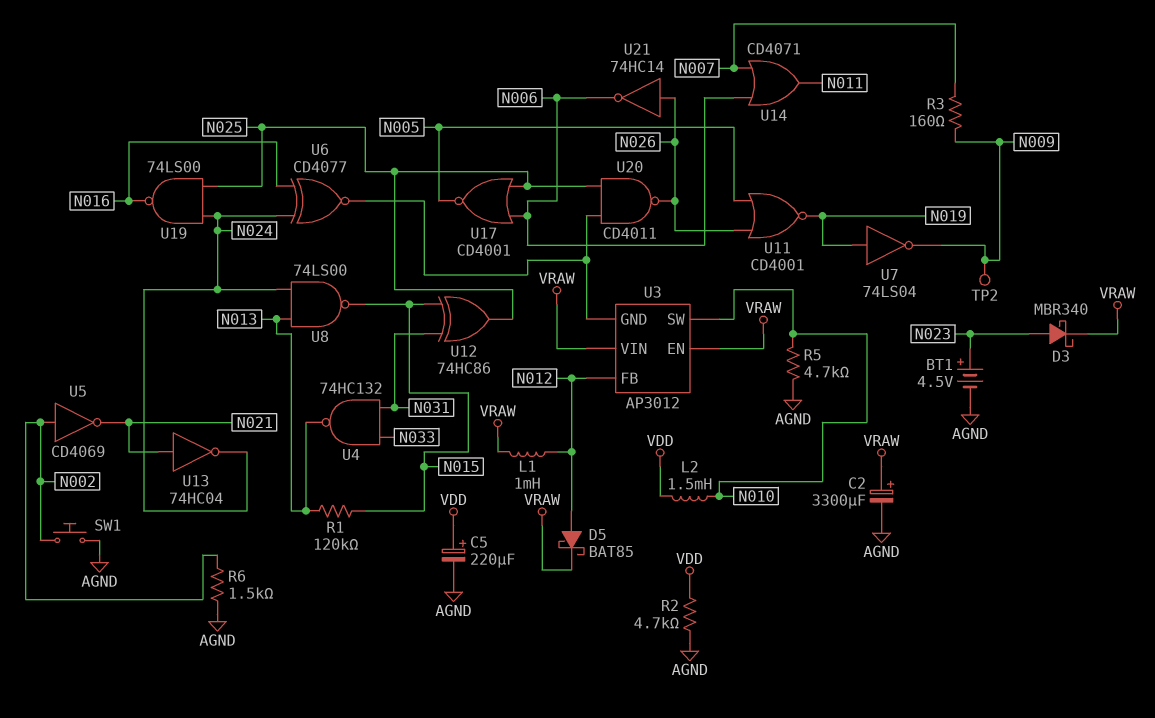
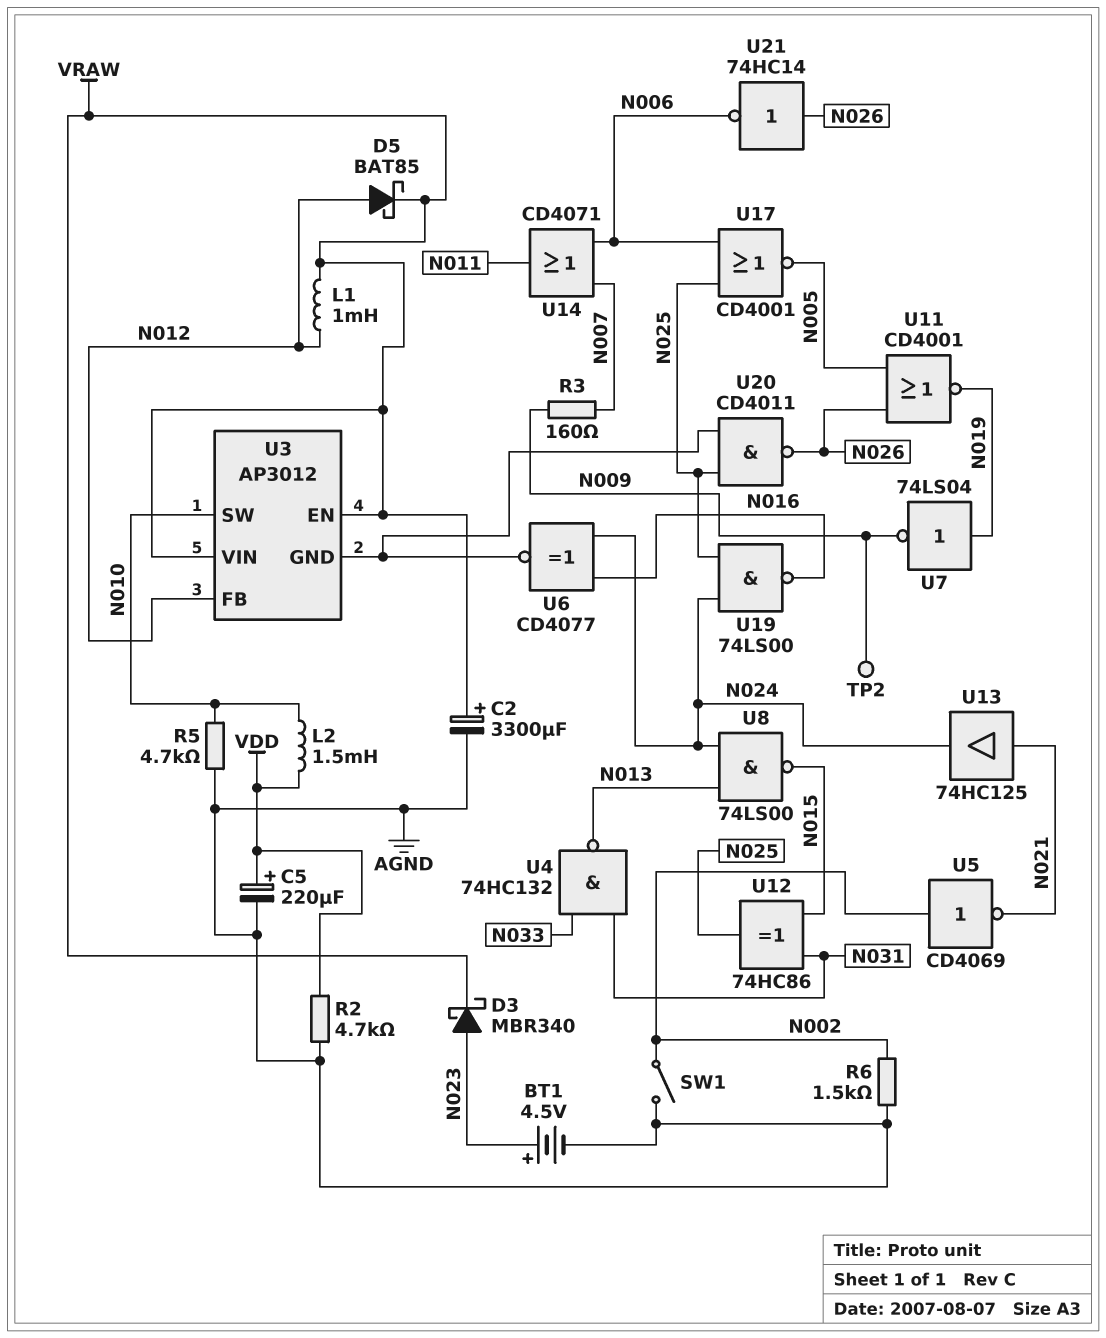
R1: 120k (N013, N015) -> none
SW1: button (AGND, N002) -> switch (AGND, N002)
U13: NOT 74HC04 (in N021, out N024) -> buffer 74HC125 (in N021, out N024)

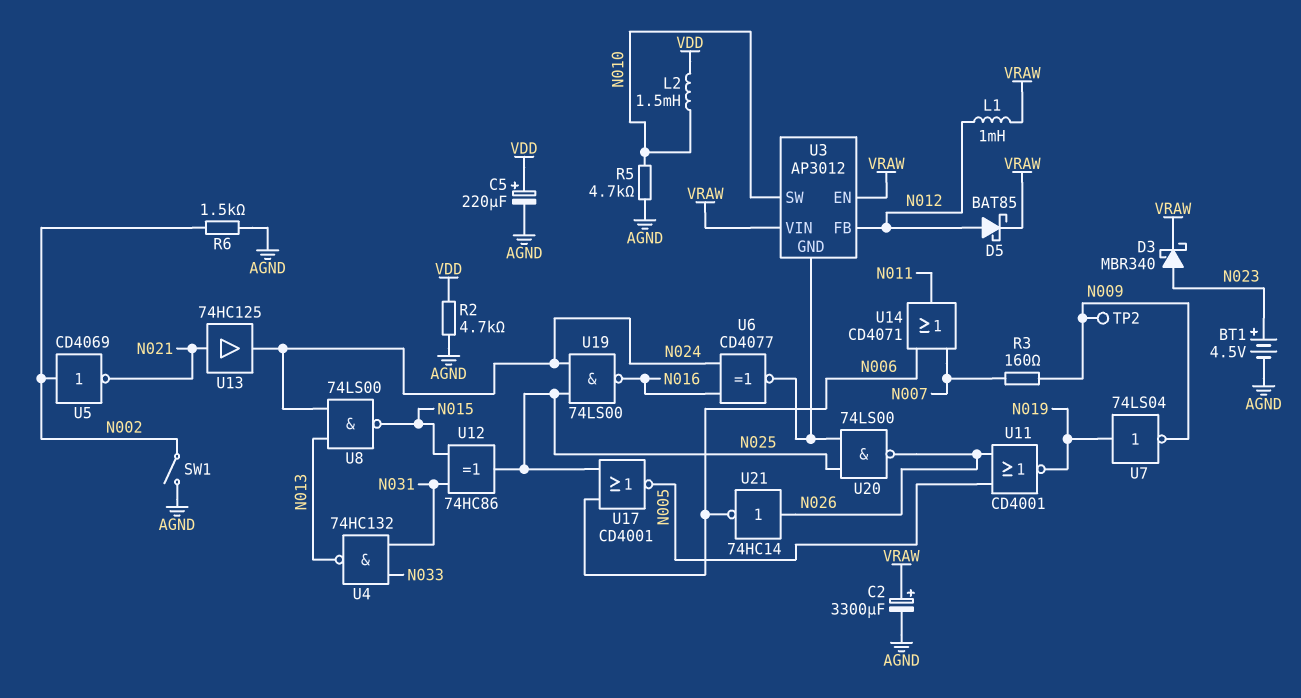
U20: NAND CD4011 (in N025, in U3/GND, out N026) -> NAND 74LS00 (in N025, in U3/GND, out N026)

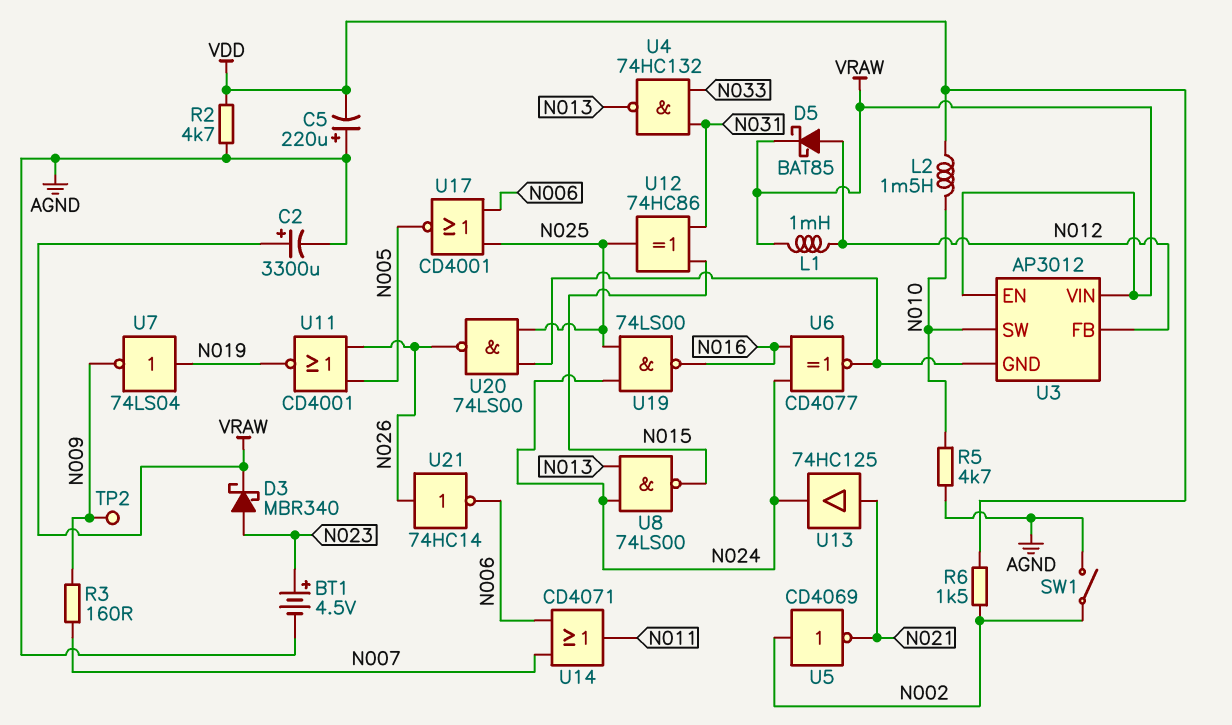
C5: 220uF (plus VDD, minus AGND) -> 220uF (plus AGND, minus VDD)
R6: 1.5k (AGND, N002) -> 1.5k (N002, VDD)

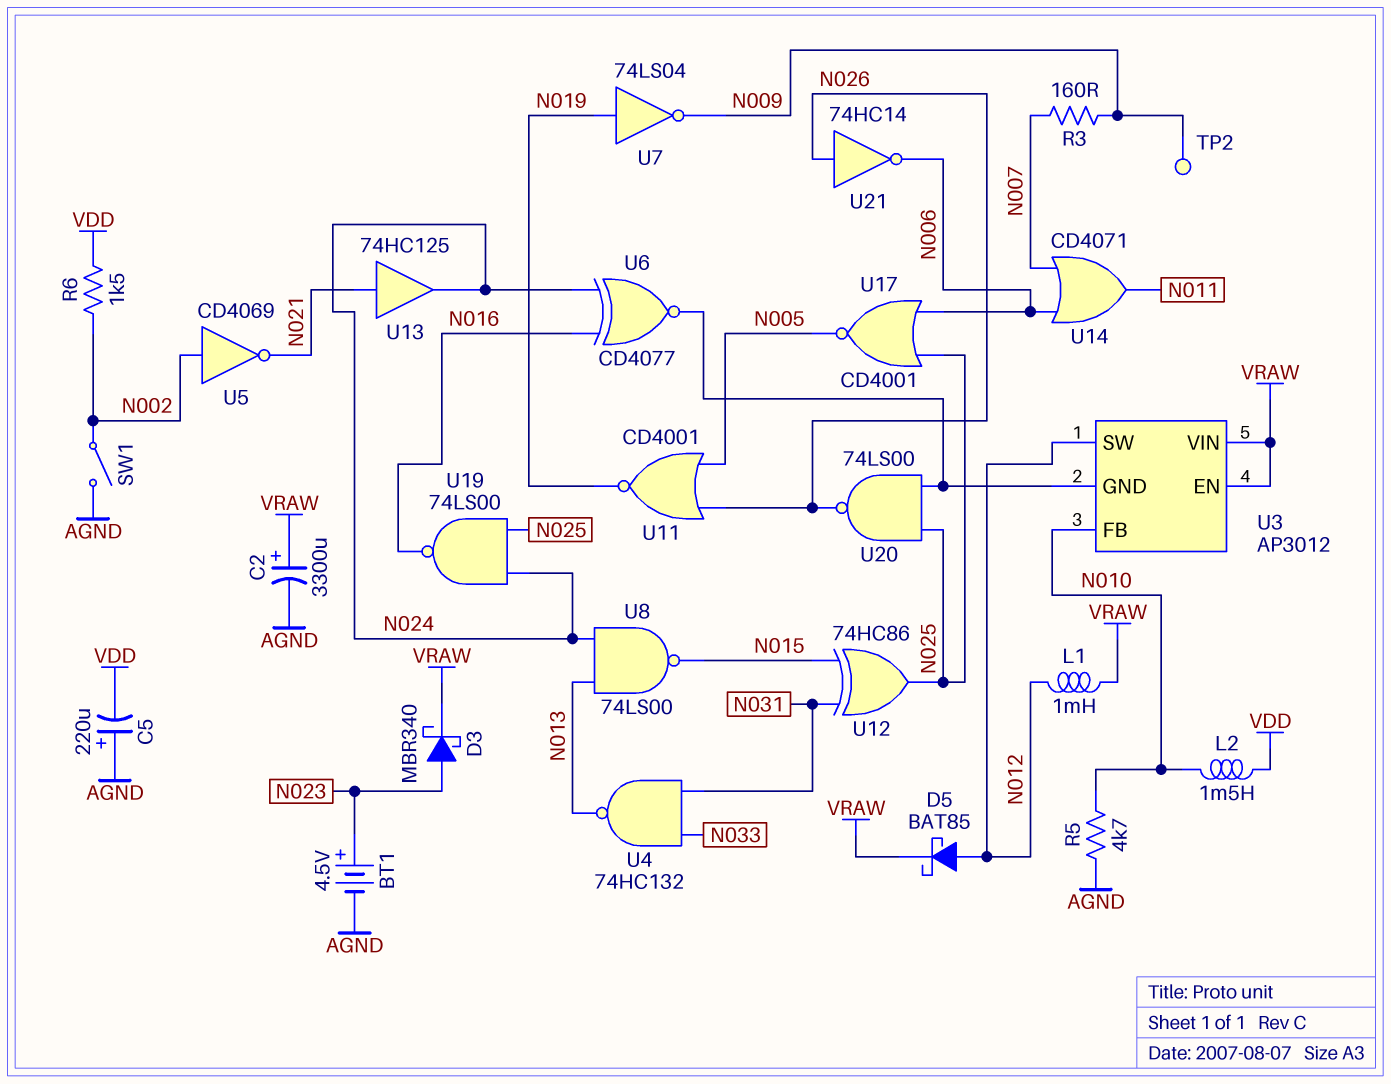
R2: 4.7k (AGND, VDD) -> none
U3 pin FB: N012 -> N010
U3 pin SW: N010 -> N012

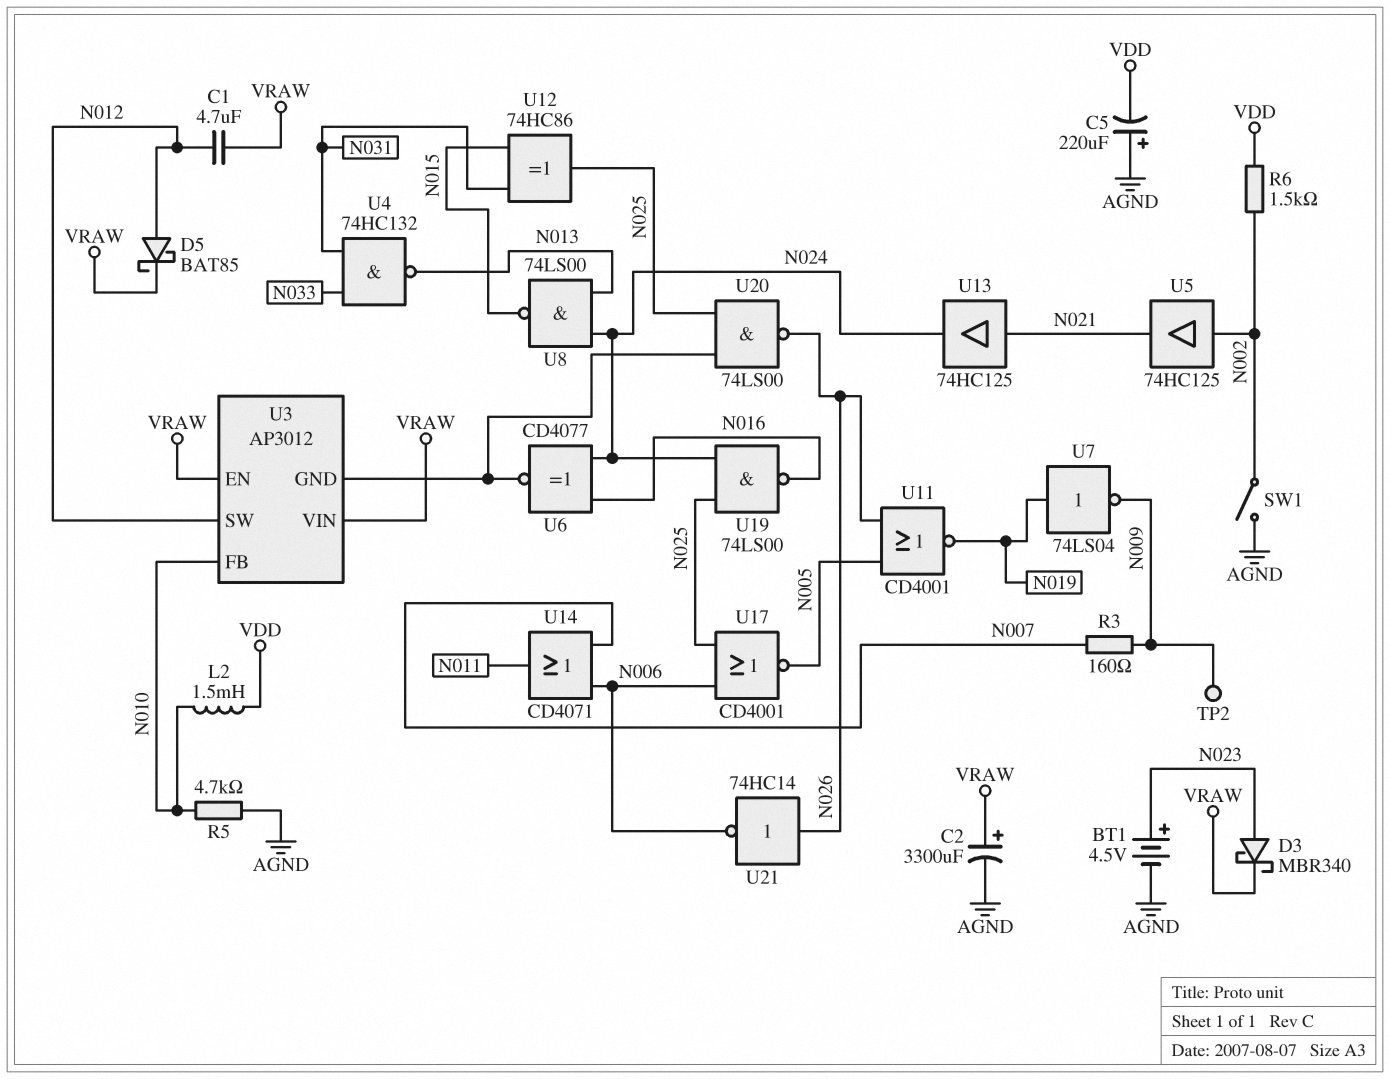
C1: none -> 4.7uF (N012, VRAW)
L1: 1mH (N012, VRAW) -> none
U5: NOT CD4069 (in N002, out N021) -> buffer 74HC125 (in N002, out N021)

